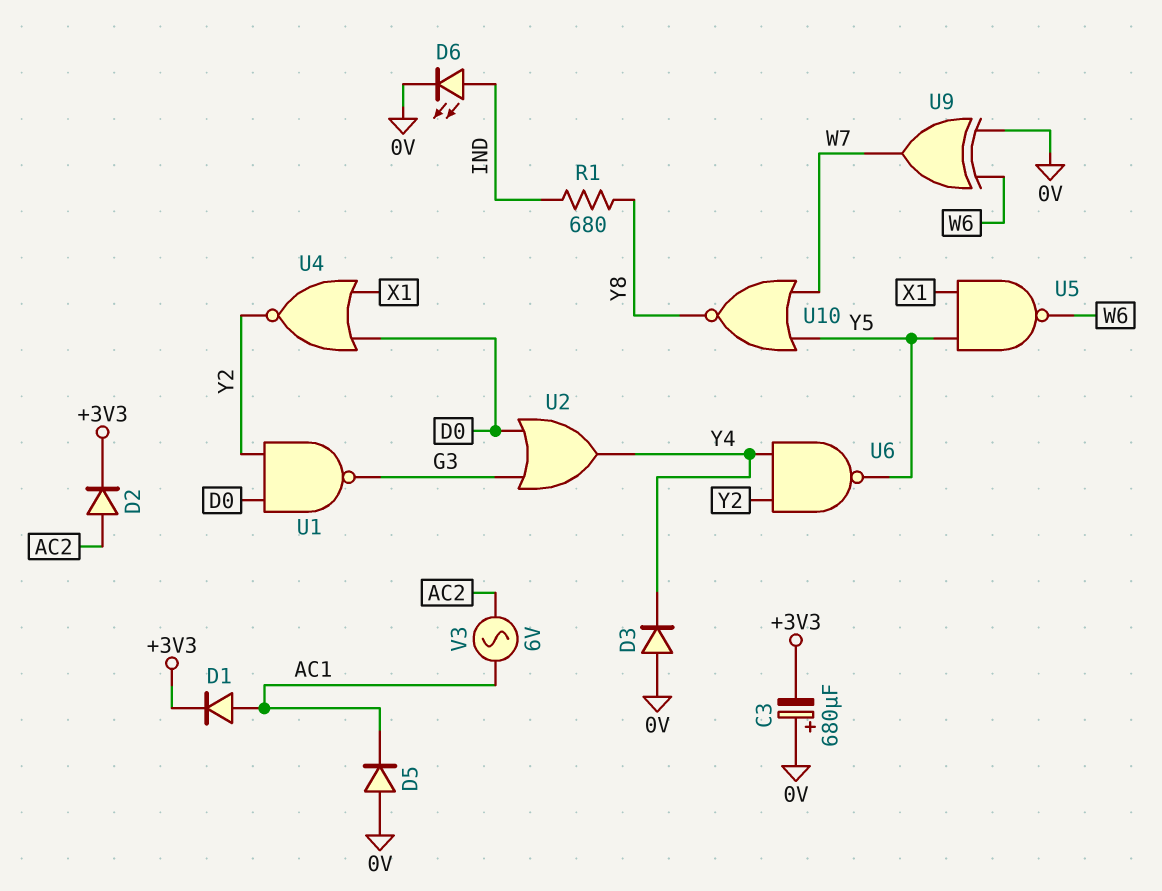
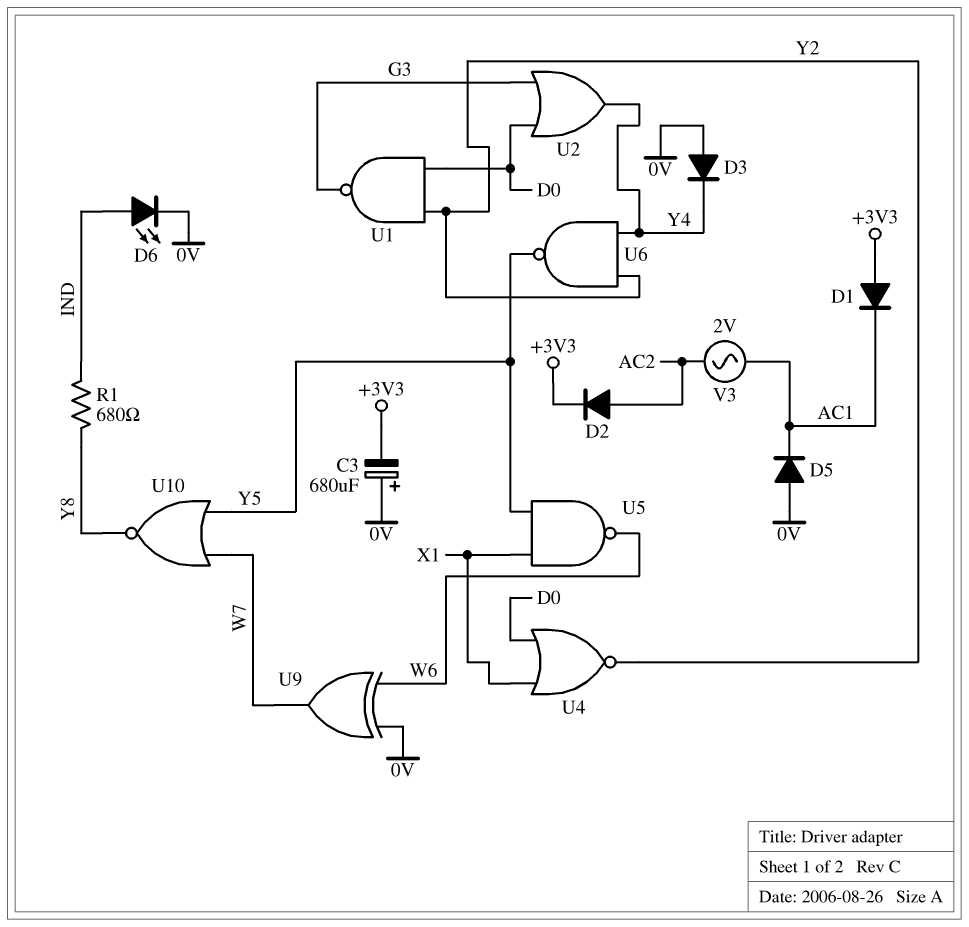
D1: diode (A AC1, K +3V3) -> diode (A +3V3, K AC1)
V3: AC 6V (AC1, AC2) -> AC 2V (AC1, AC2)

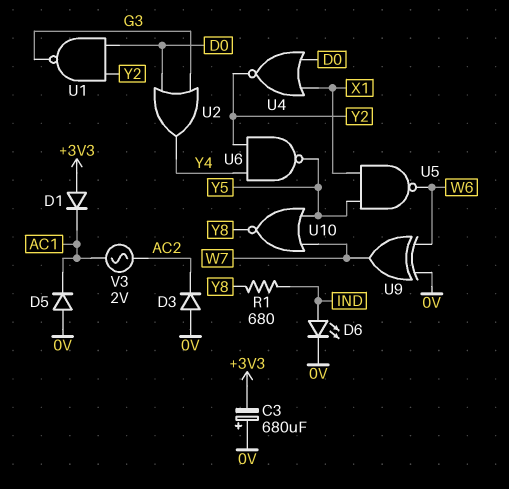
D2: diode (A AC2, K +3V3) -> none
D3: diode (A 0V, K Y4) -> diode (A 0V, K AC2)

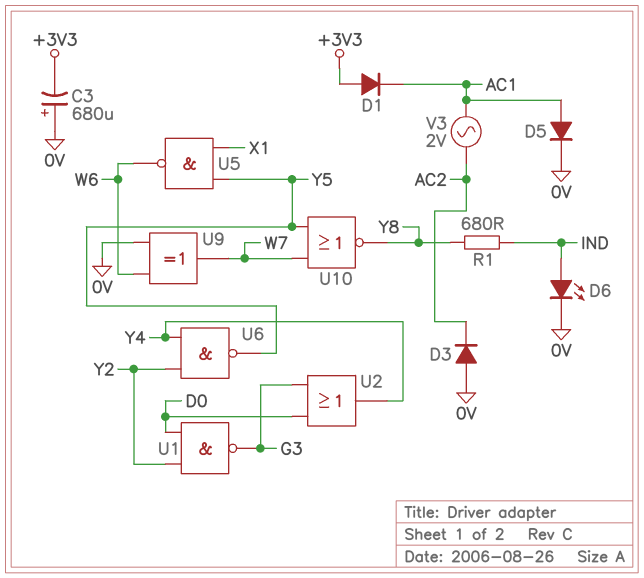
D5: diode (A 0V, K AC1) -> diode (A AC1, K 0V)
U4: NOR (in D0, in X1, out Y2) -> none

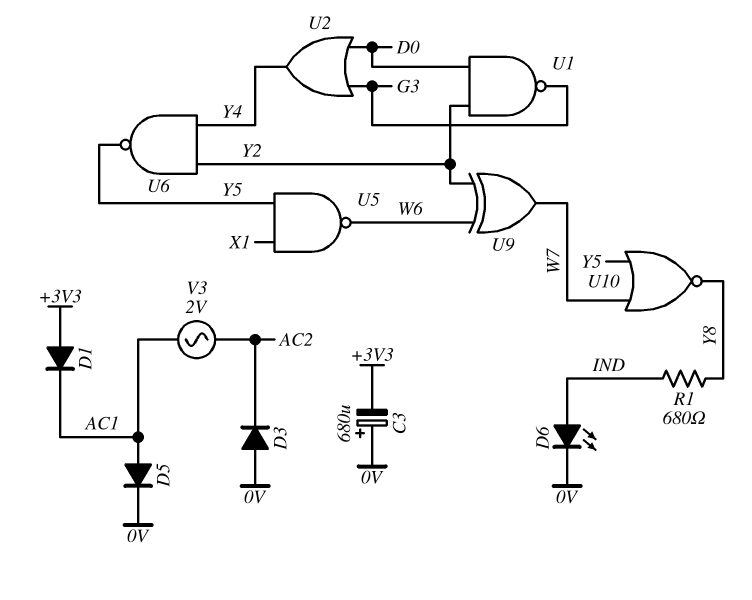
U9: XOR (in 0V, in W6, out W7) -> XOR (in W6, in Y2, out W7)

